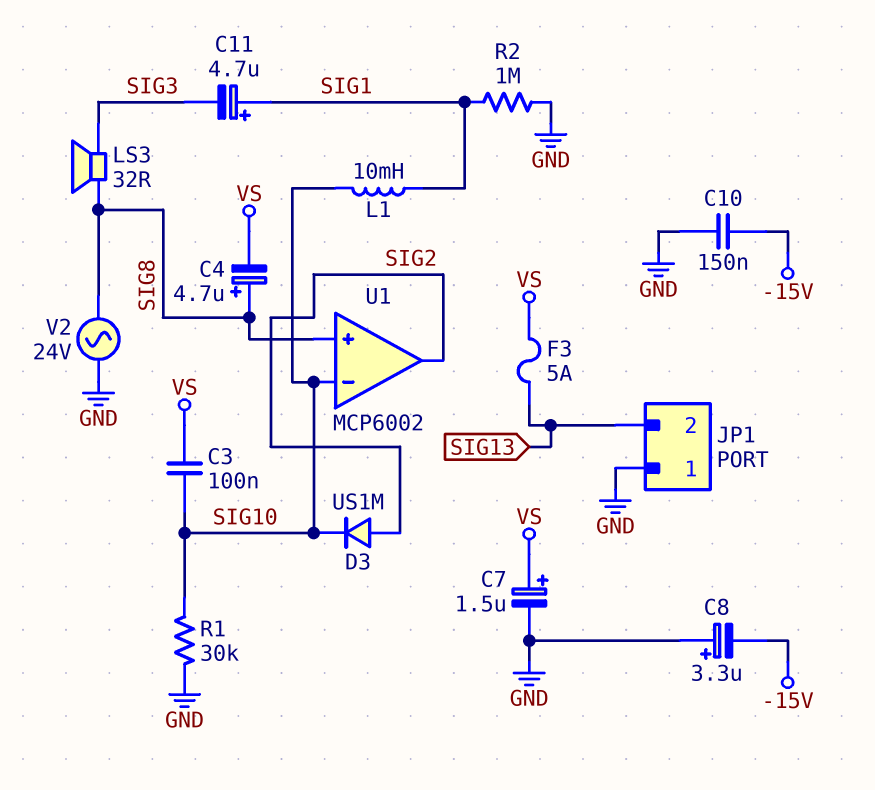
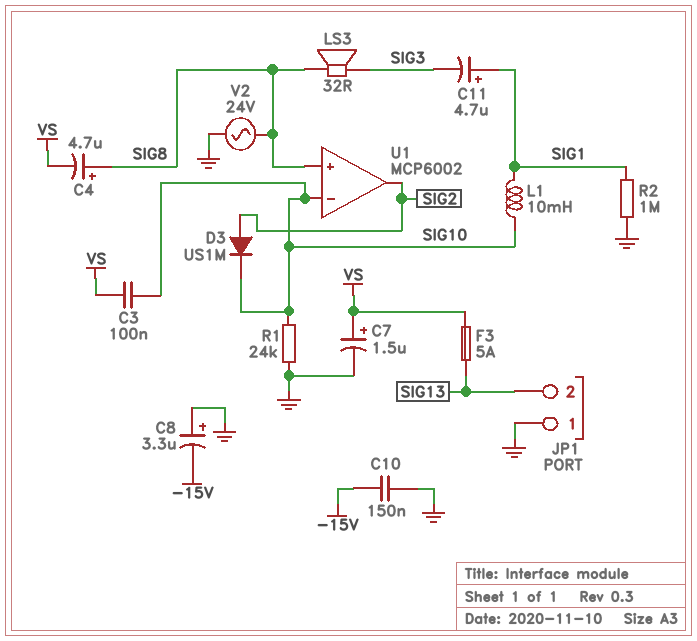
R1: 30k (GND, SIG10) -> 24k (GND, SIG10)

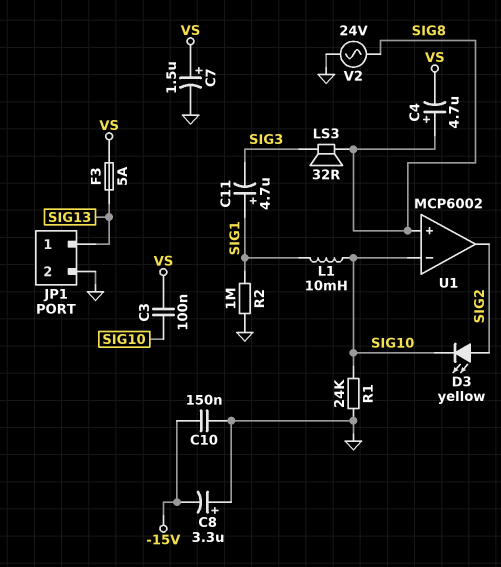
D3: diode US1M (A SIG2, K SIG10) -> LED yellow (A SIG2, K SIG10)
JP1 pin 1: GND -> SIG13
JP1 pin 2: SIG13 -> GND

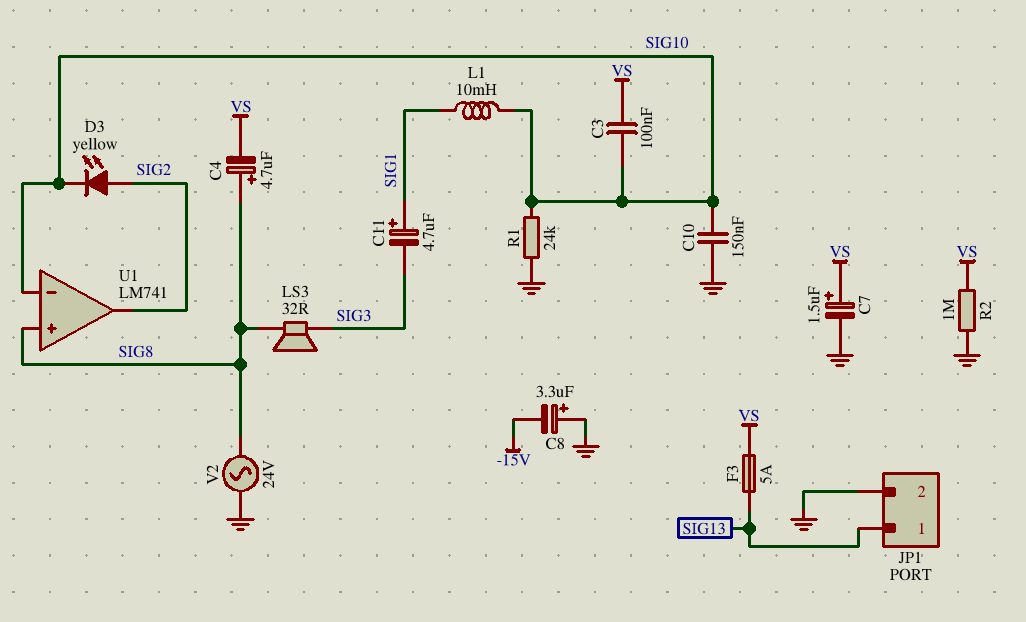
C10: 150nF (-15V, GND) -> 150nF (GND, SIG10)
R2: 1M (GND, SIG1) -> 1M (GND, VS)
U1: MCP6002 -> LM741

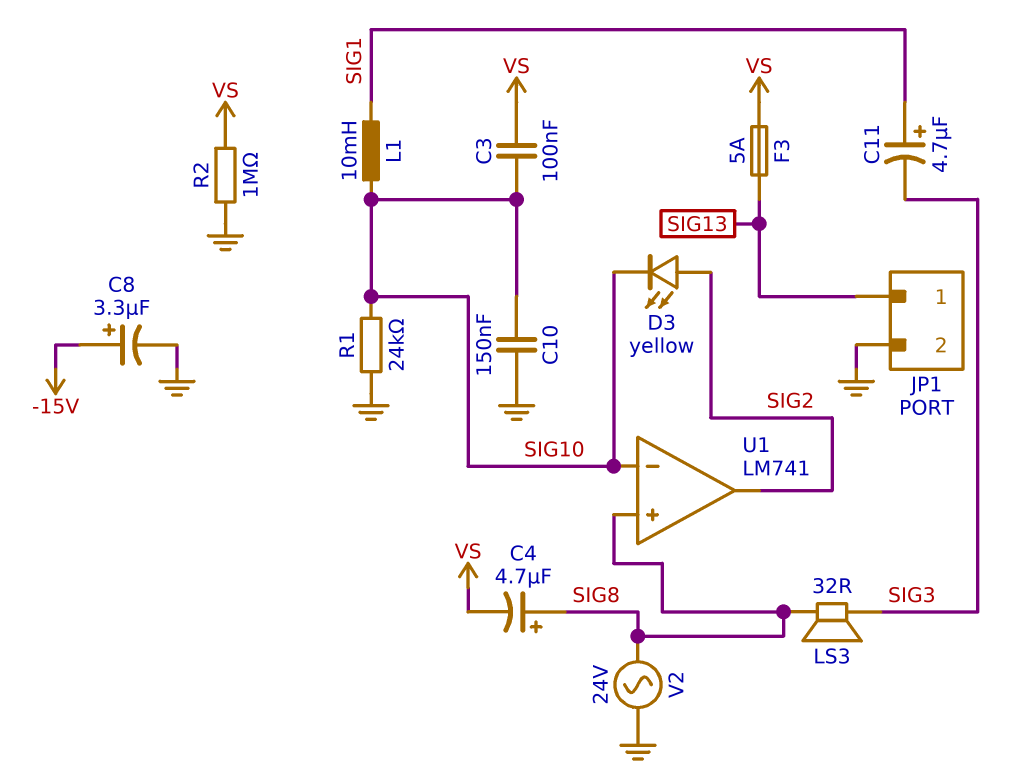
C7: 1.5uF (plus VS, minus GND) -> none
C8: 3.3uF (plus GND, minus -15V) -> 3.3uF (plus -15V, minus GND)

